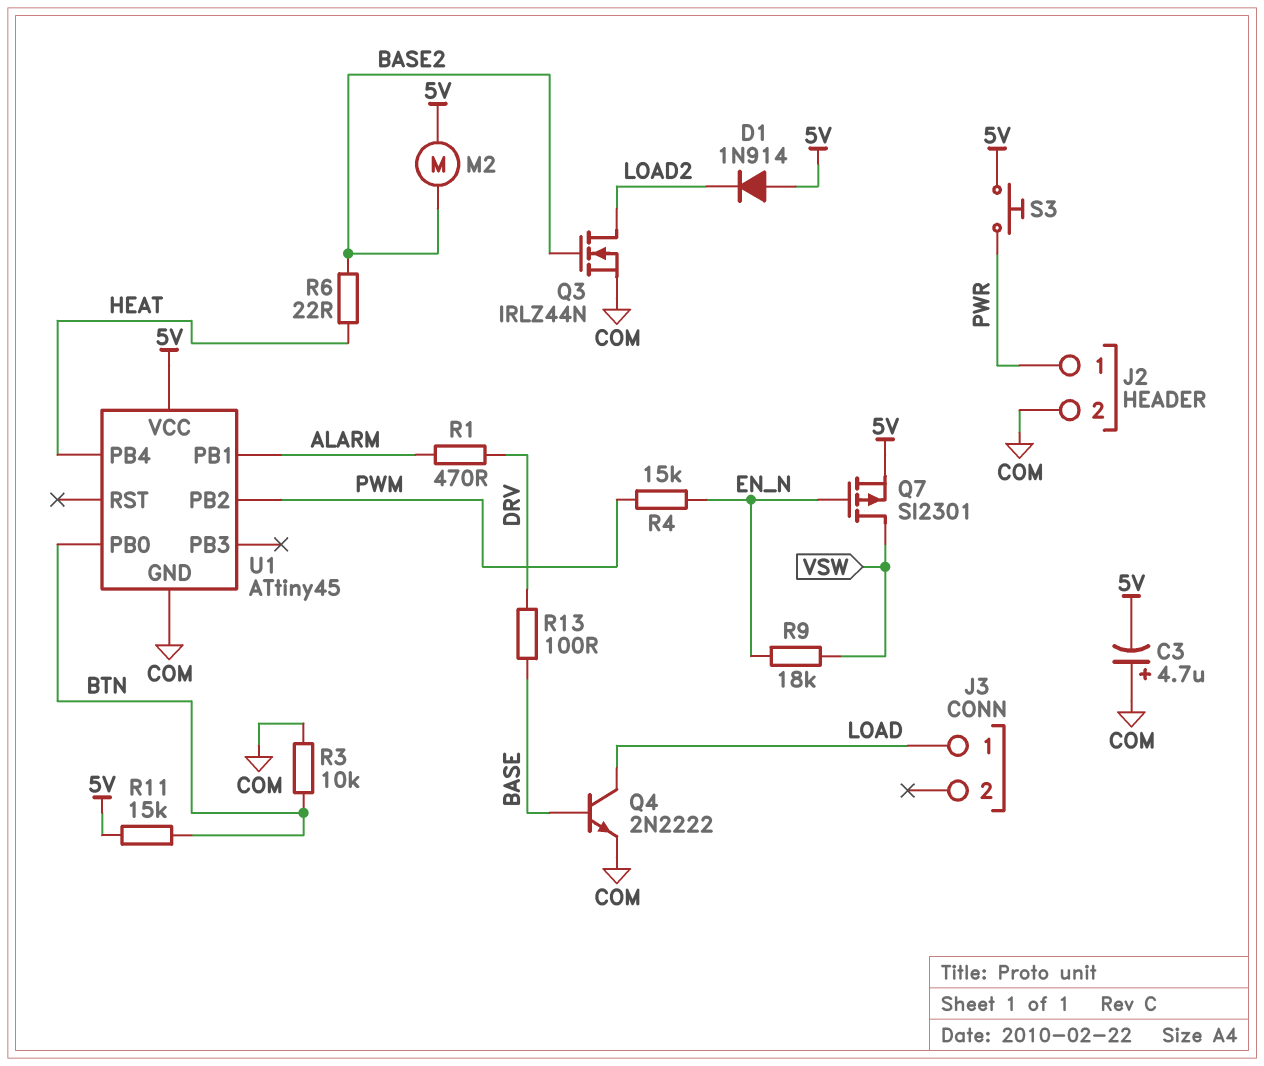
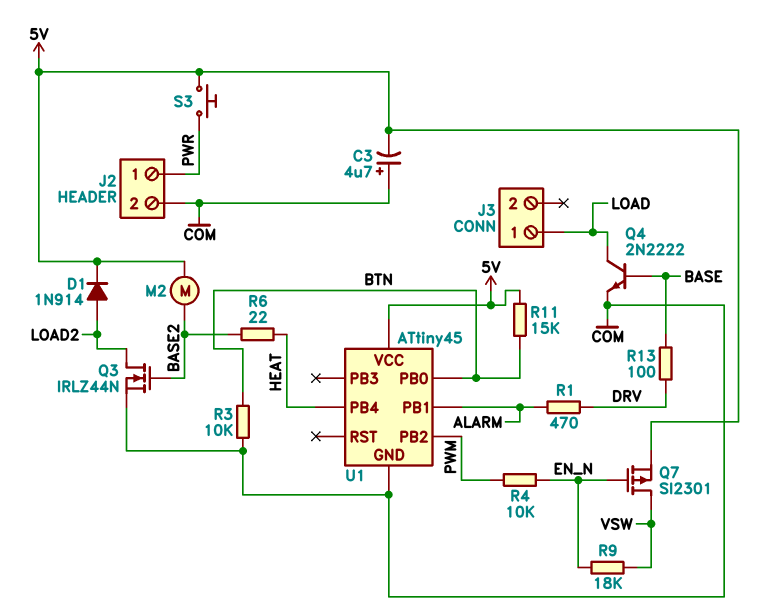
D1: diode 1N914 (A 5V, K LOAD2) -> diode 1N914 (A LOAD2, K 5V)
R4: 15k (EN_N, PWM) -> 10k (EN_N, PWM)

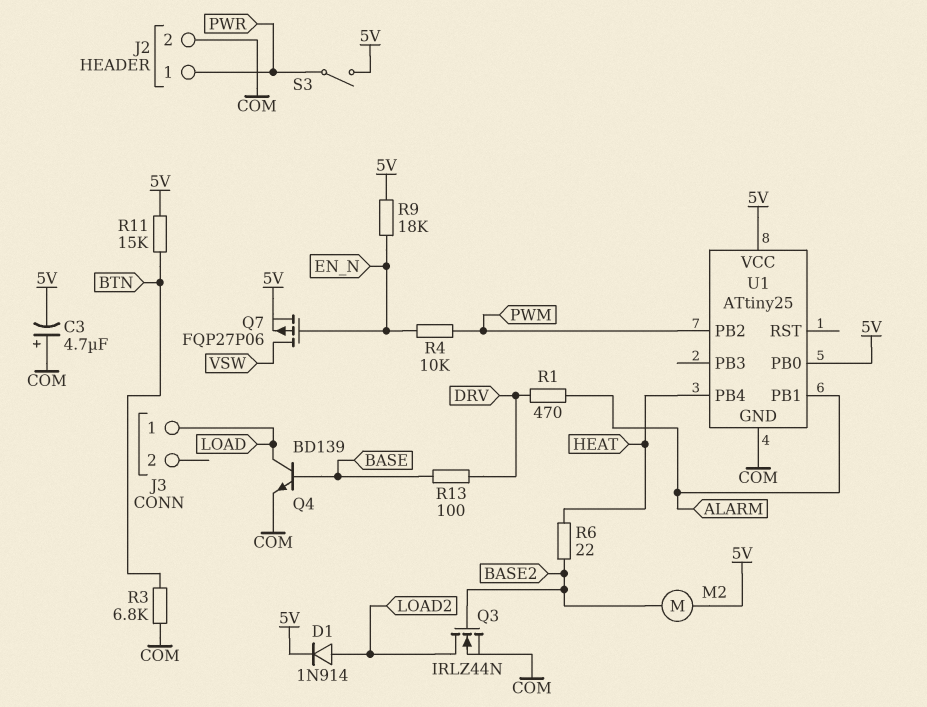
Q4: NPN 2N2222 (B BASE, C LOAD, E COM) -> NPN BD139 (B BASE, C LOAD, E COM)
Q7: PMOS SI2301 (G EN_N, D VSW, S 5V) -> PMOS FQP27P06 (G EN_N, D VSW, S 5V)
R3: 10k (BTN, COM) -> 6.8k (BTN, COM)
R9: 18k (EN_N, VSW) -> 18k (5V, EN_N)
S3: button (5V, PWR) -> switch (5V, PWR)
U1: ATtiny45 -> ATtiny25
U1 pin PB0: BTN -> 5V

